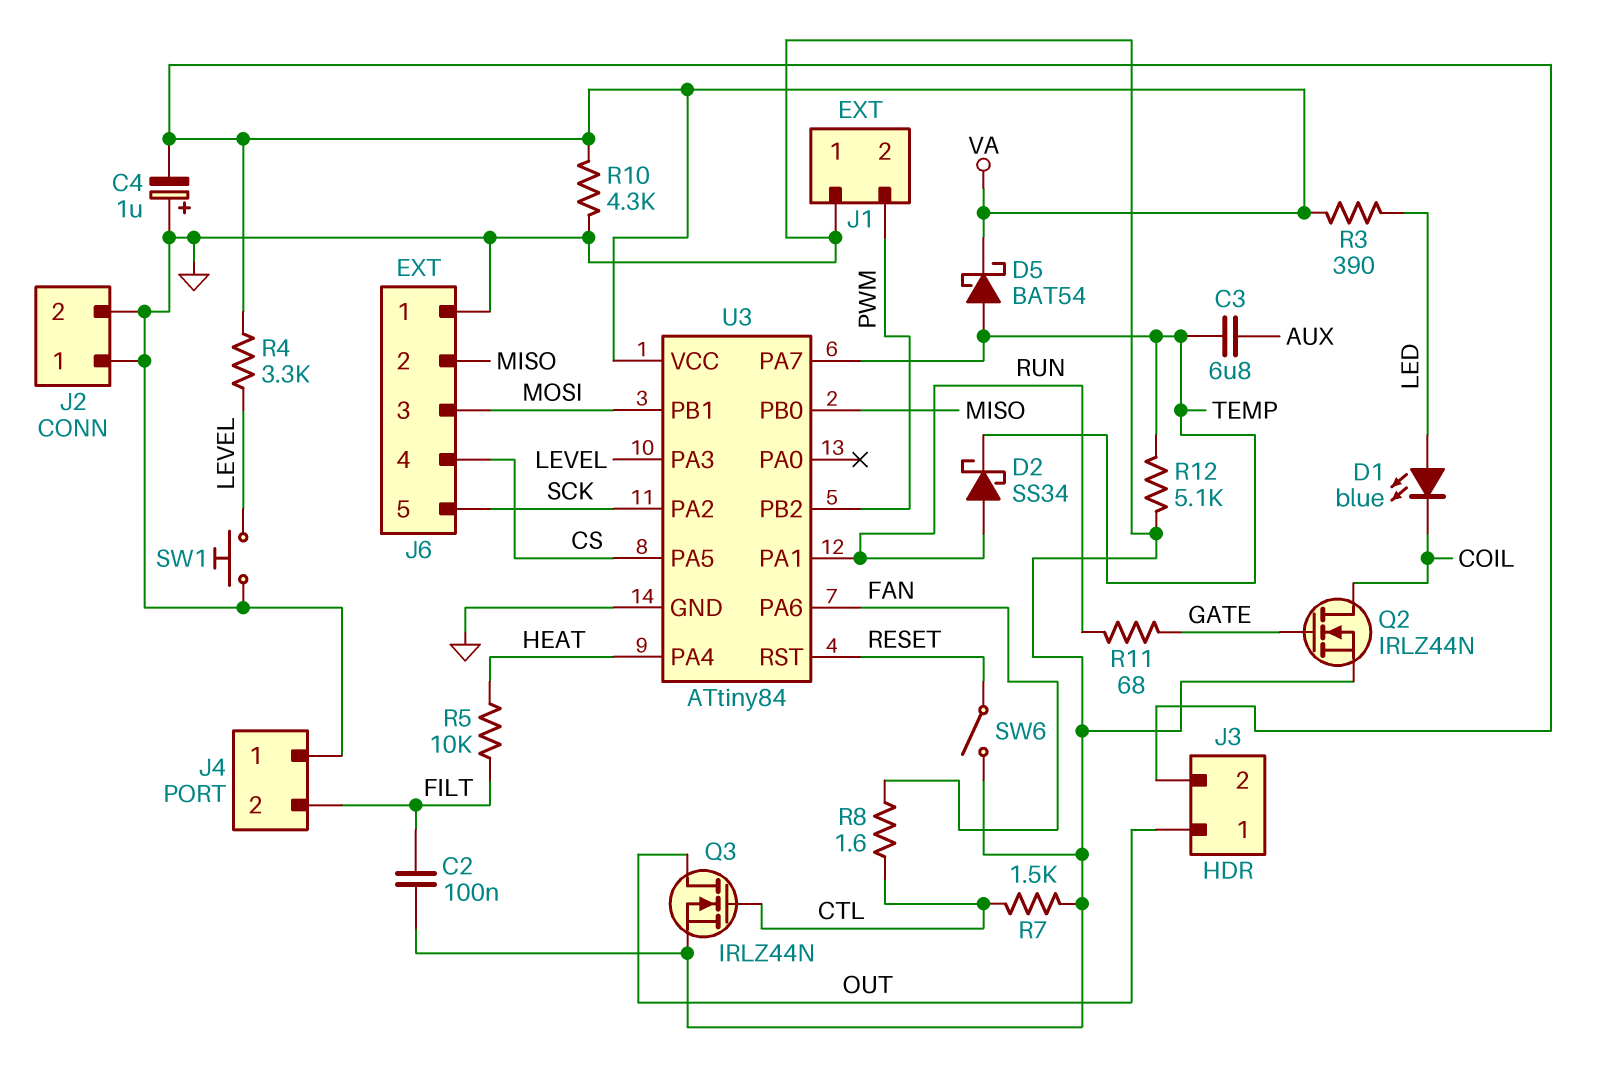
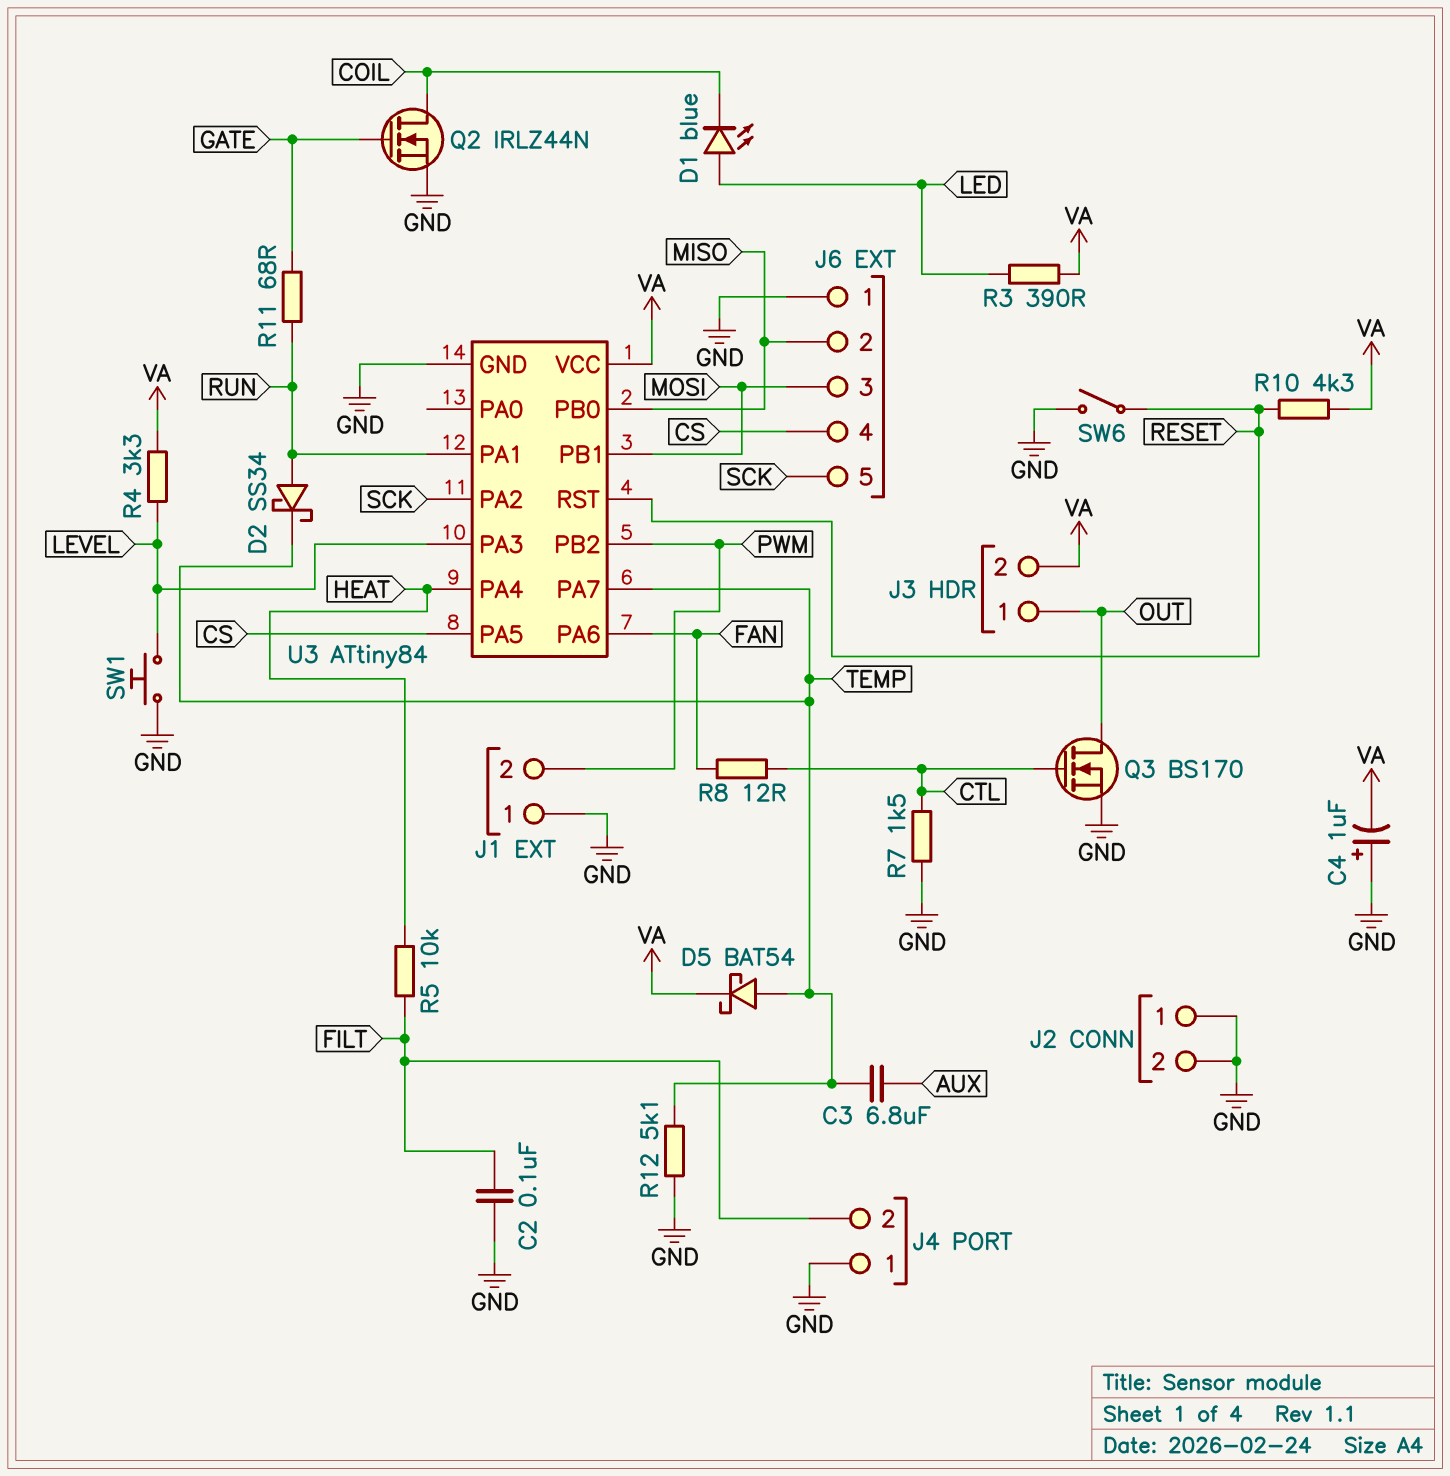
Q3: NMOS IRLZ44N (G CTL, D OUT, S GND) -> NMOS BS170 (G CTL, D OUT, S GND)
R8: 1.6 (CTL, FAN) -> 12 (CTL, FAN)
R10: 4.3k (GND, VA) -> 4.3k (RESET, VA)

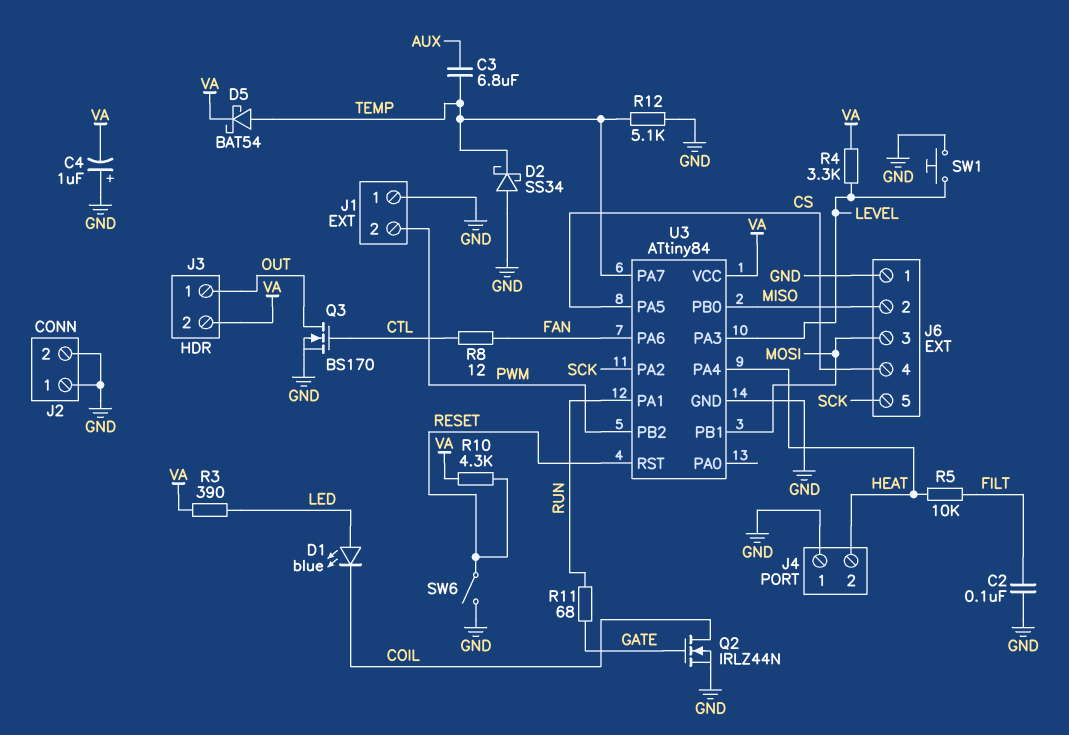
D2: schottky SS34 (A RUN, K TEMP) -> schottky SS34 (A GND, K TEMP)
J4 pin 2: FILT -> HEAT
R7: 1.5k (CTL, GND) -> none

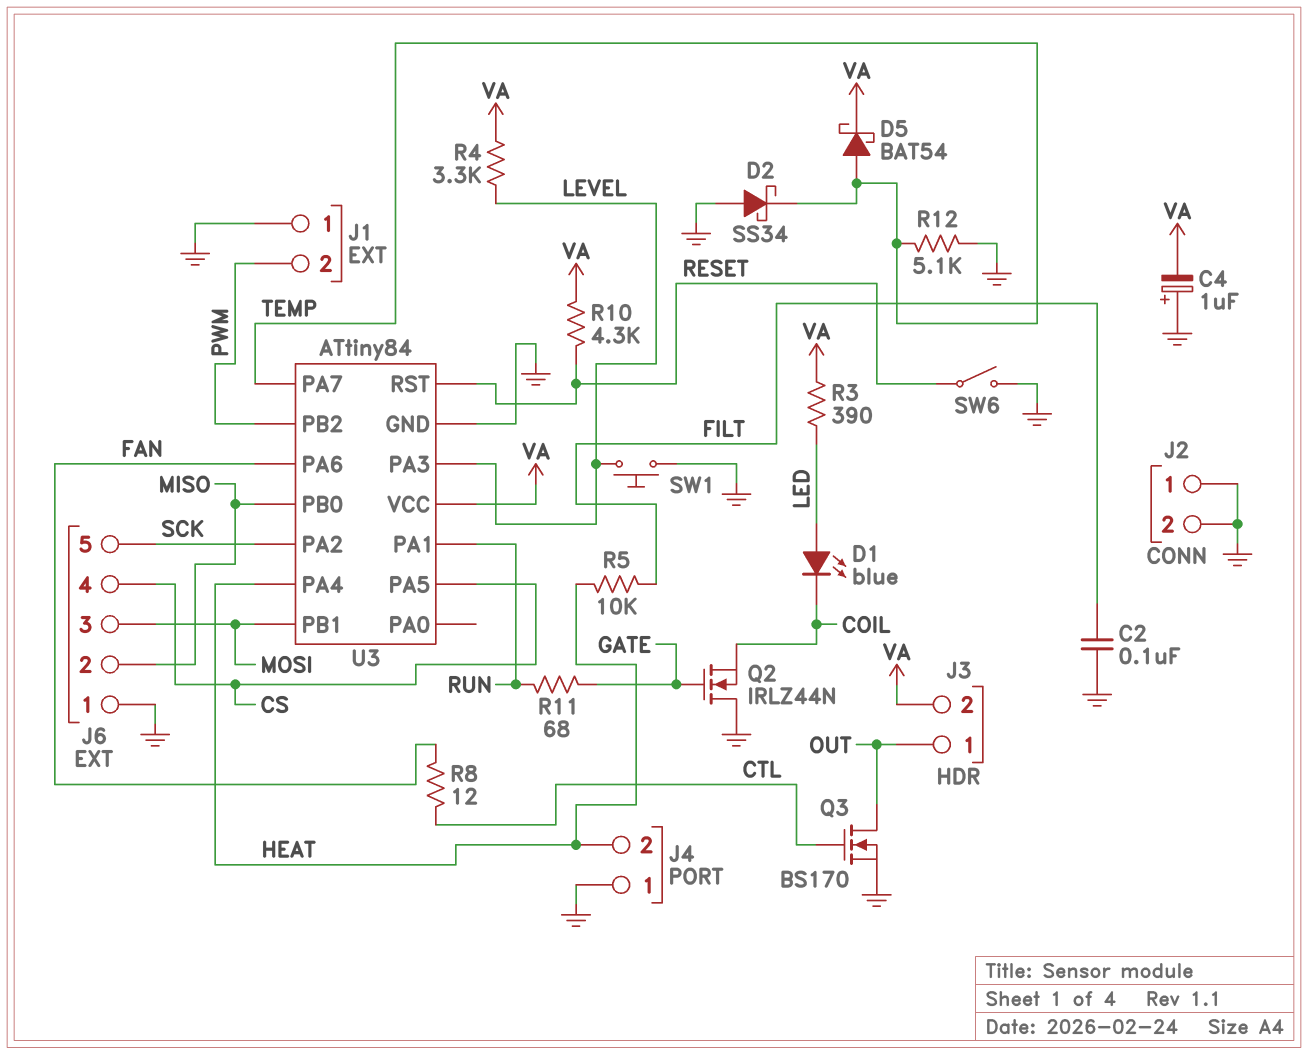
C3: 6.8uF (AUX, TEMP) -> none
Q2: NMOS IRLZ44N (G GATE, D COIL, S GND) -> NMOS IRLZ44N (G GATE, D GND, S COIL)

